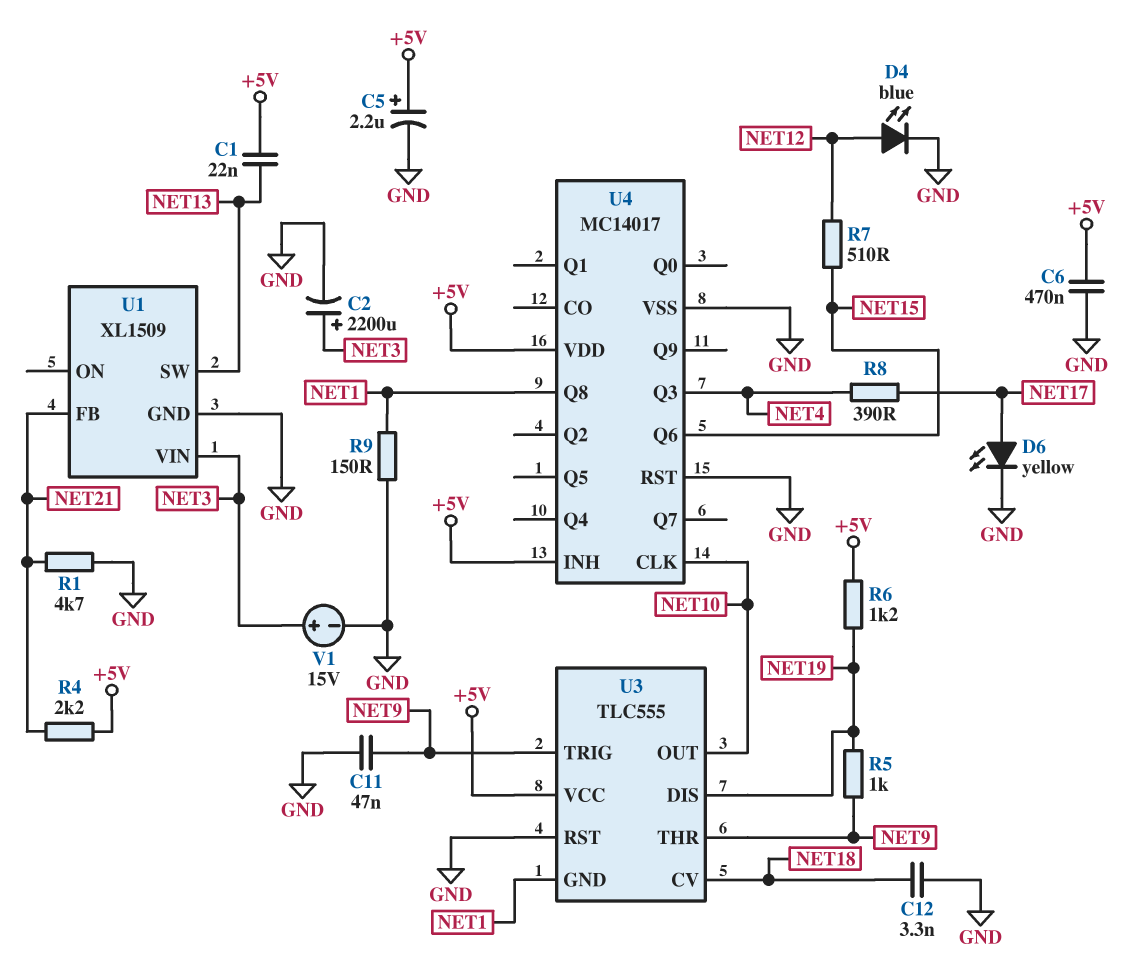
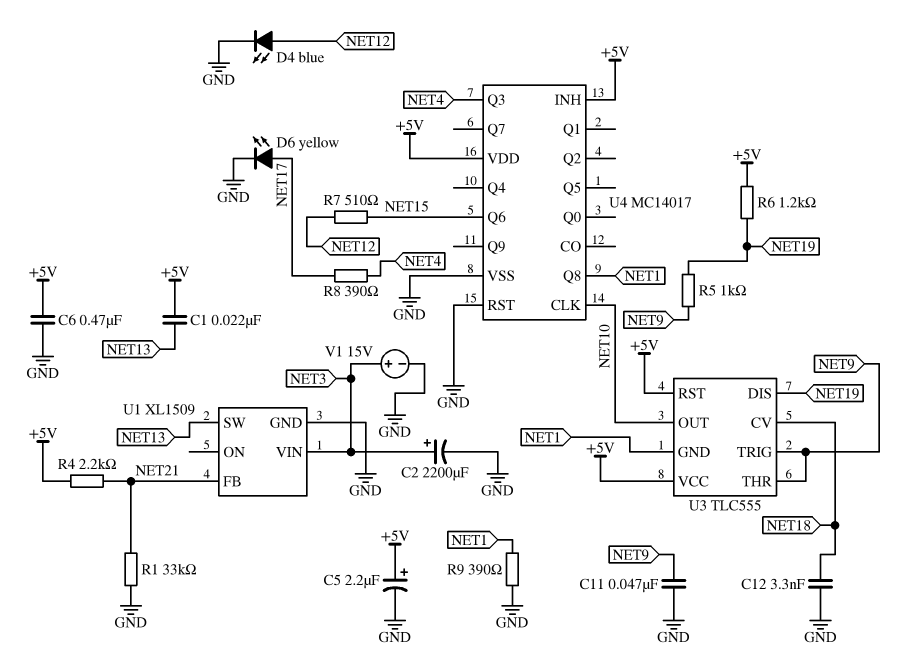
R1: 4.7k (GND, NET21) -> 33k (GND, NET21)
R9: 150 (GND, NET1) -> 390 (GND, NET1)
U3 pin RST: GND -> +5V

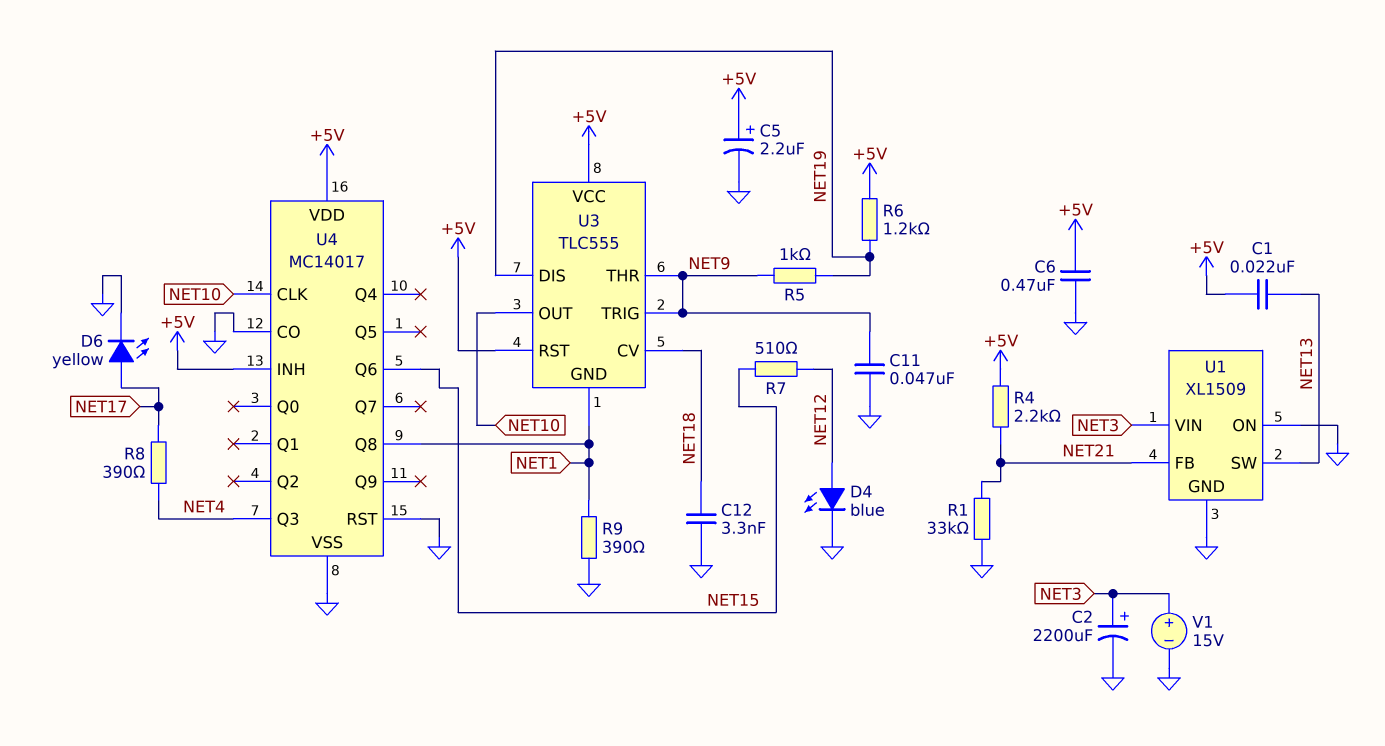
U1 pin ON: none -> GND
U4 pin CO: none -> GND

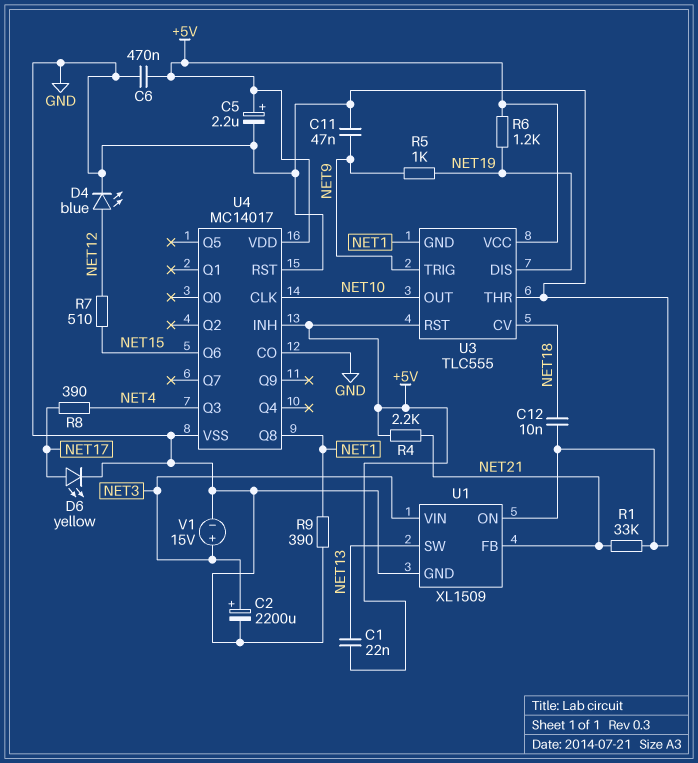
C12: 3.3nF (GND, NET18) -> 10nF (GND, NET18)
U3 pin THR: NET9 -> GND

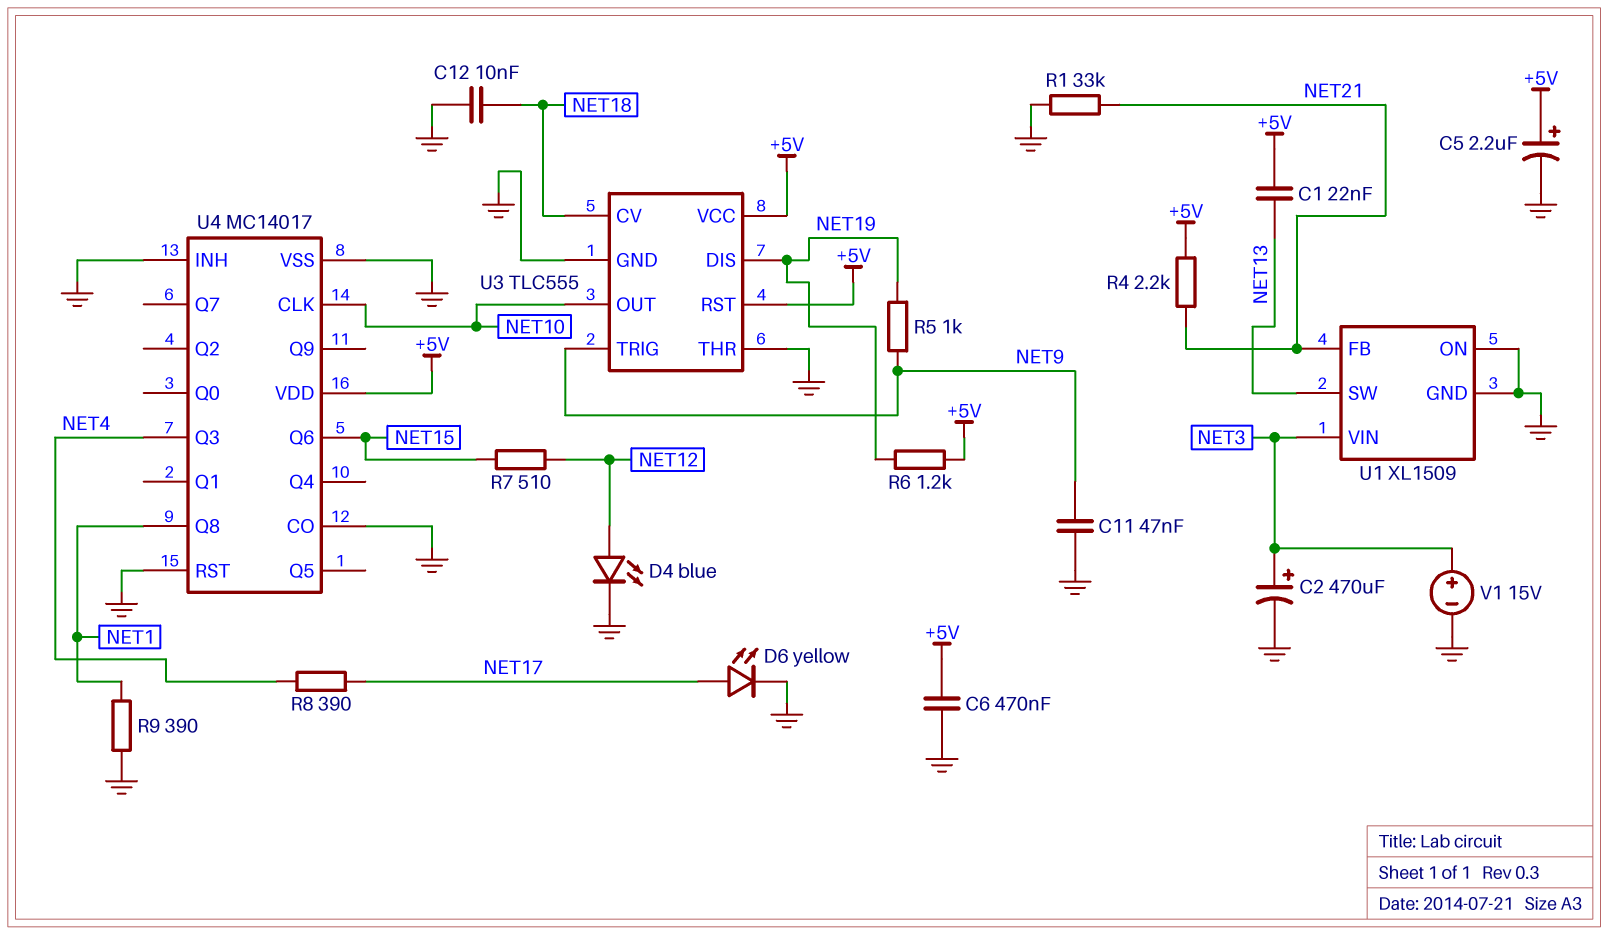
C2: 2200uF (plus NET3, minus GND) -> 470uF (plus NET3, minus GND)
U3 pin GND: NET1 -> GND
U4 pin INH: +5V -> GND

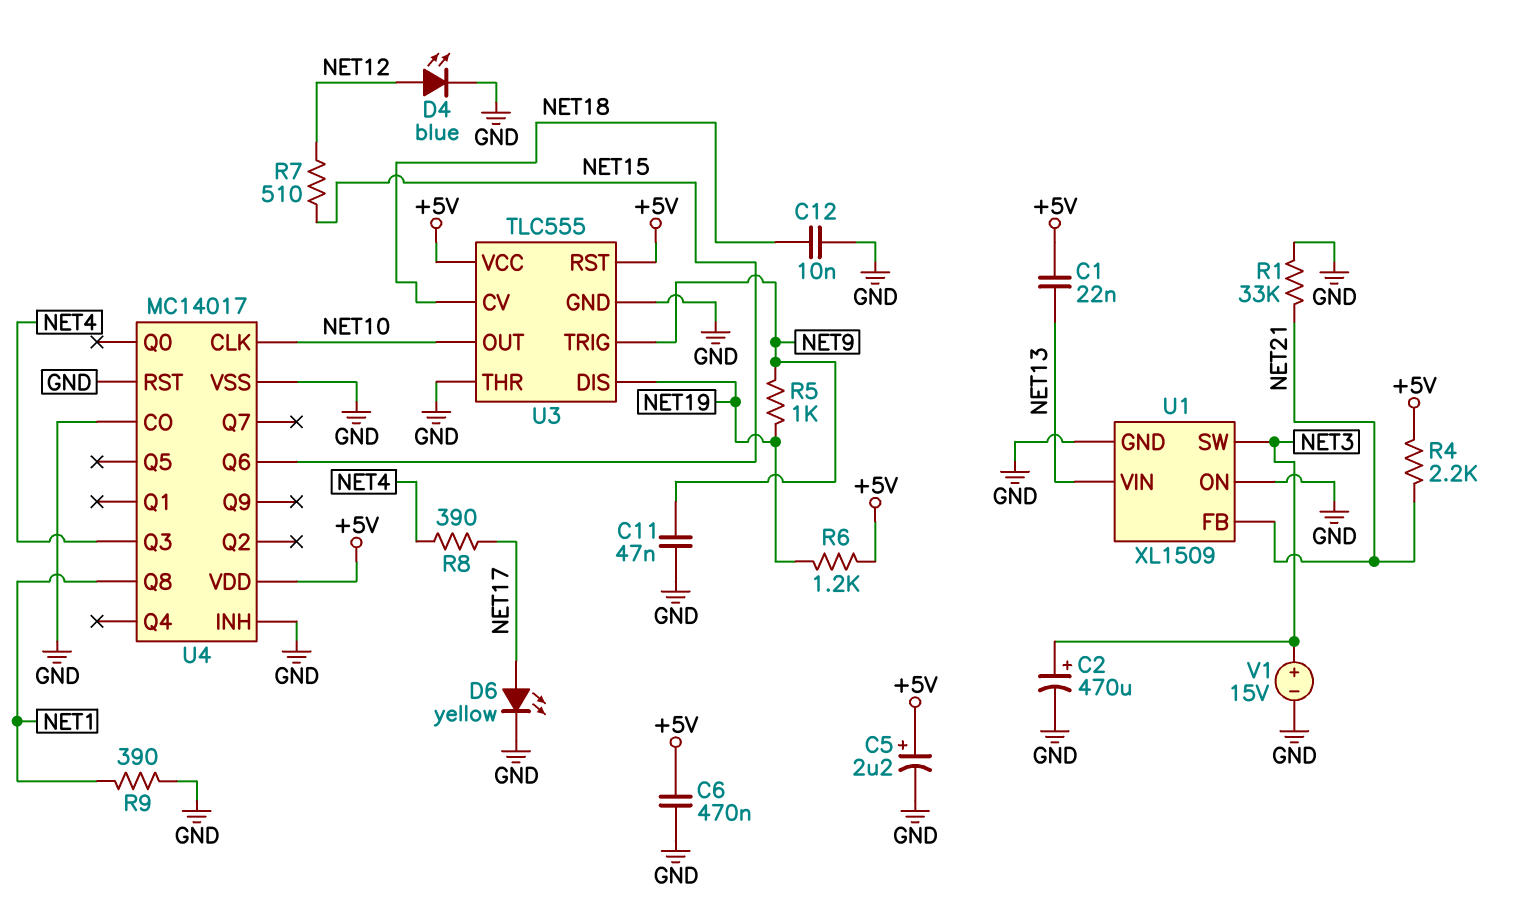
U1 pin SW: NET13 -> NET3
U1 pin VIN: NET3 -> NET13

